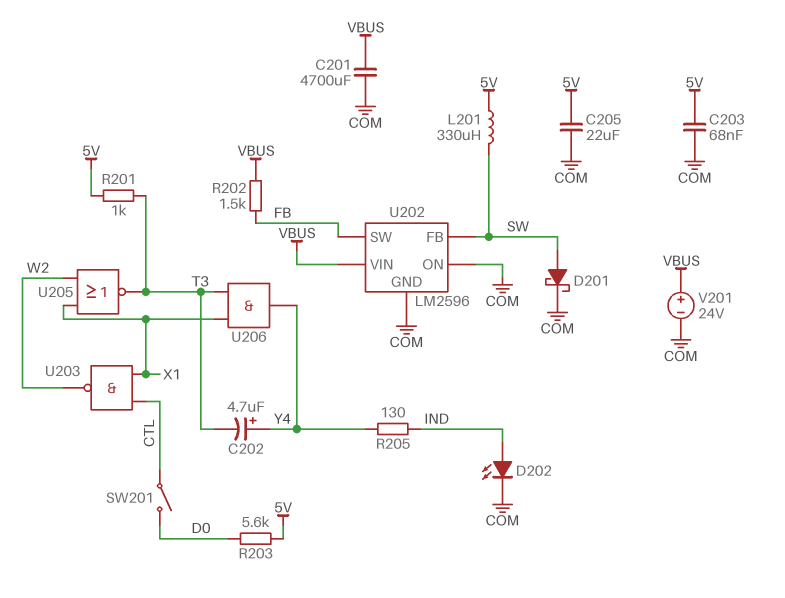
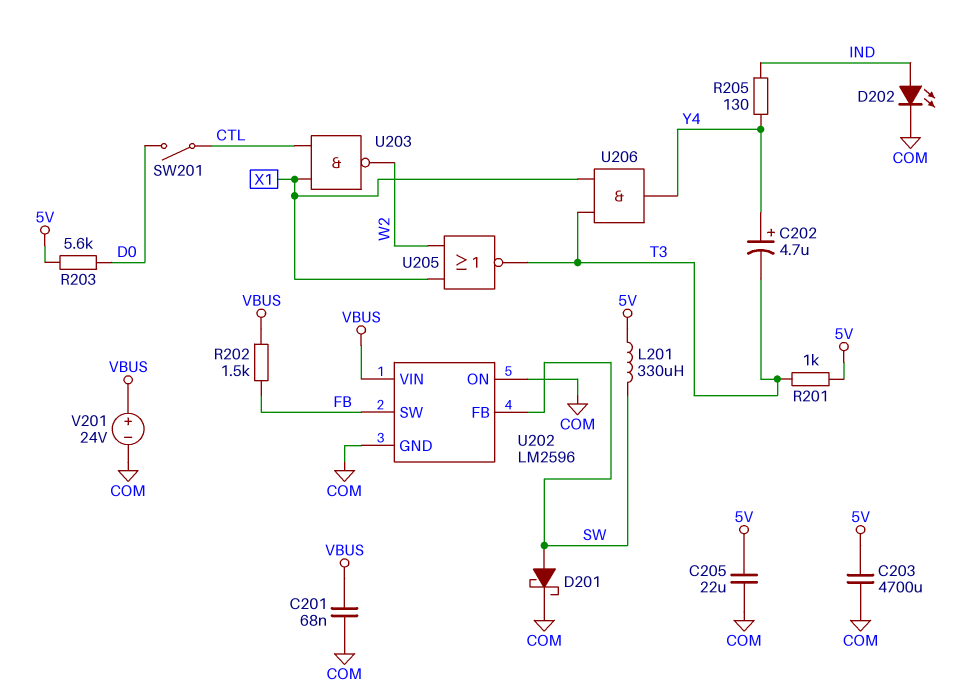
C201: 4700uF (COM, VBUS) -> 68nF (COM, VBUS)
C203: 68nF (5V, COM) -> 4700uF (5V, COM)

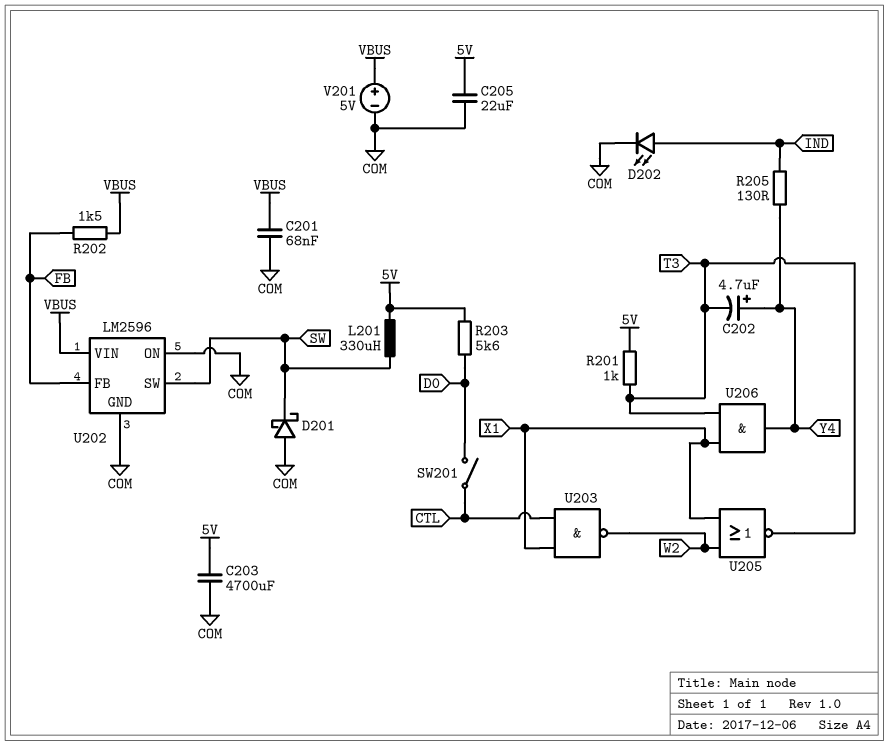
D201: schottky (A SW, K COM) -> schottky (A COM, K SW)
U202 pin FB: SW -> FB
U202 pin SW: FB -> SW
V201: 24V (plus VBUS, minus COM) -> 5V (plus VBUS, minus COM)

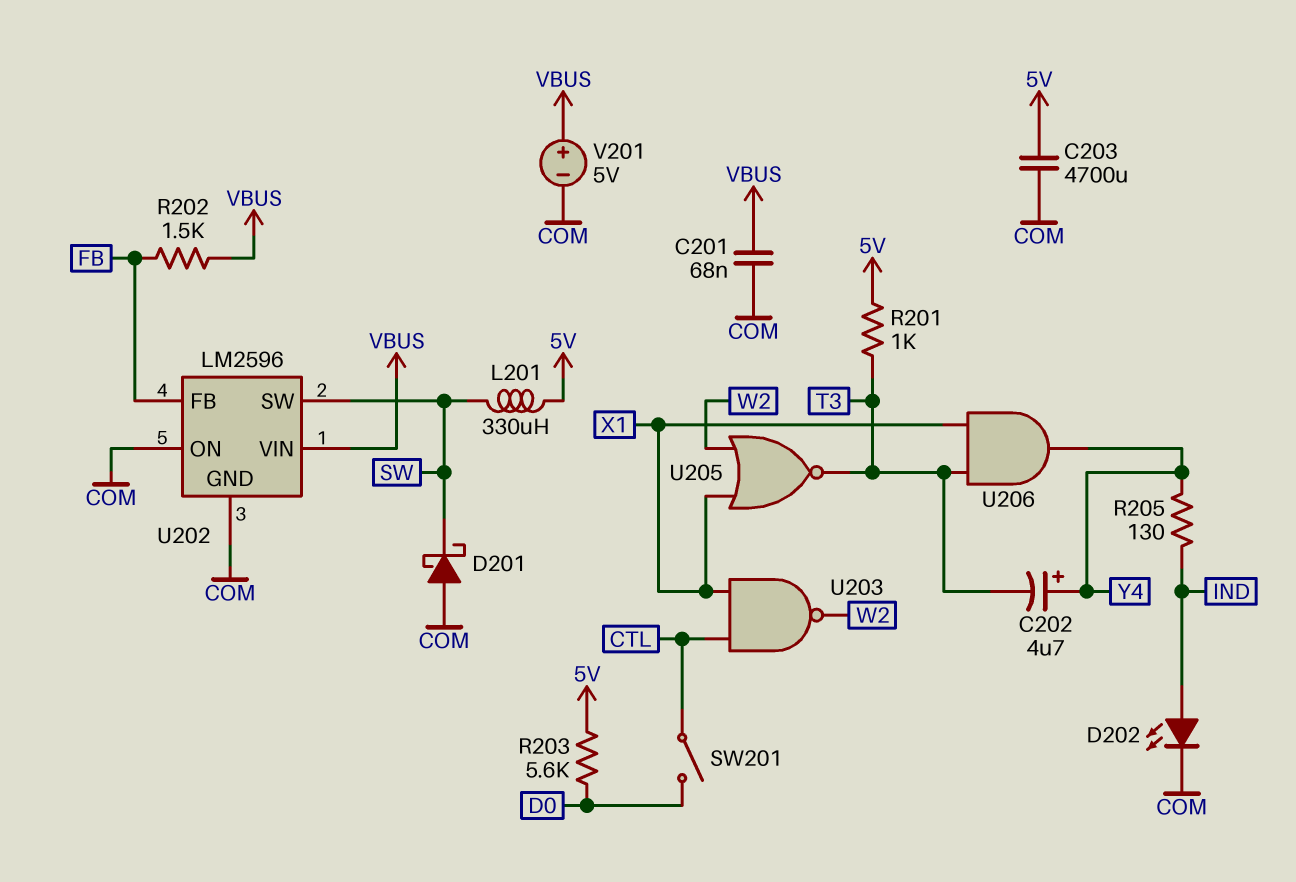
C205: 22uF (5V, COM) -> none

